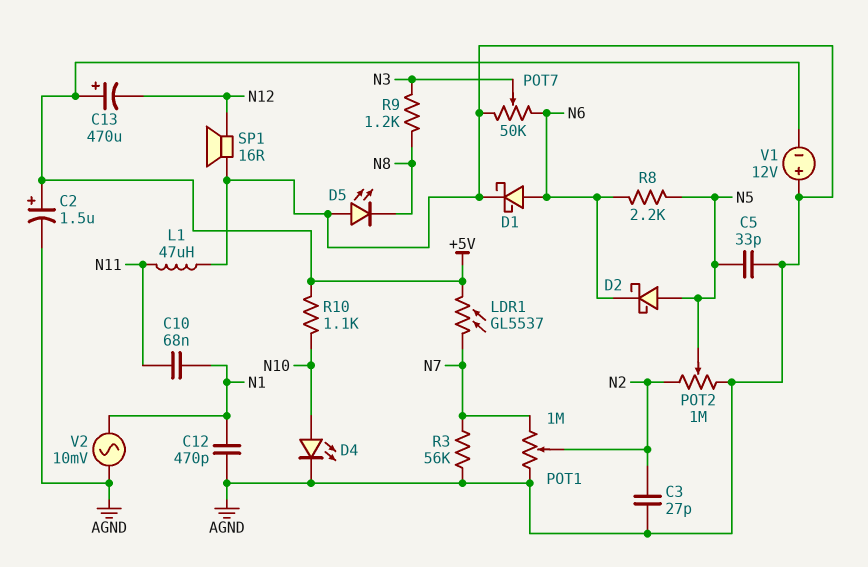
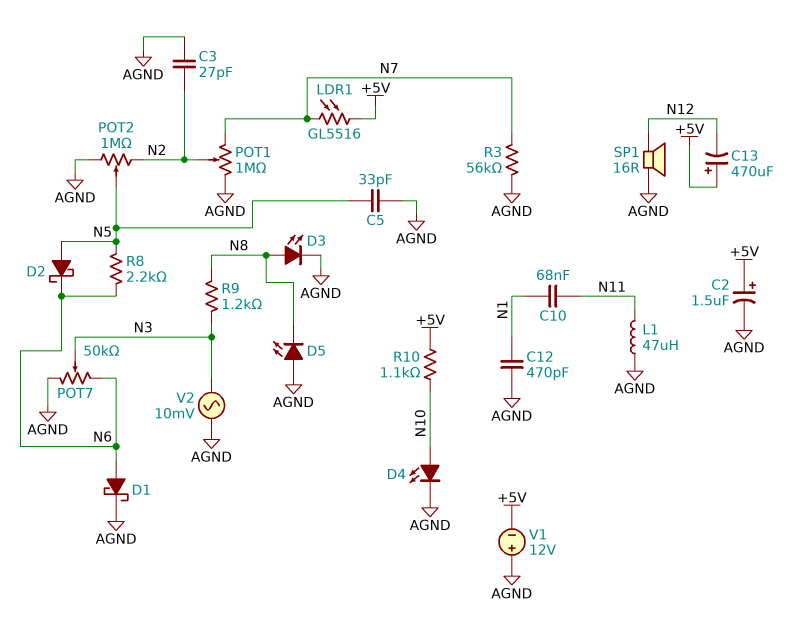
D3: none -> LED (A N8, K AGND)
LDR1: GL5537 (+5V, N7) -> GL5516 (+5V, N7)
V2: AC 10mV (AGND, N1) -> AC 10mV (AGND, N3)

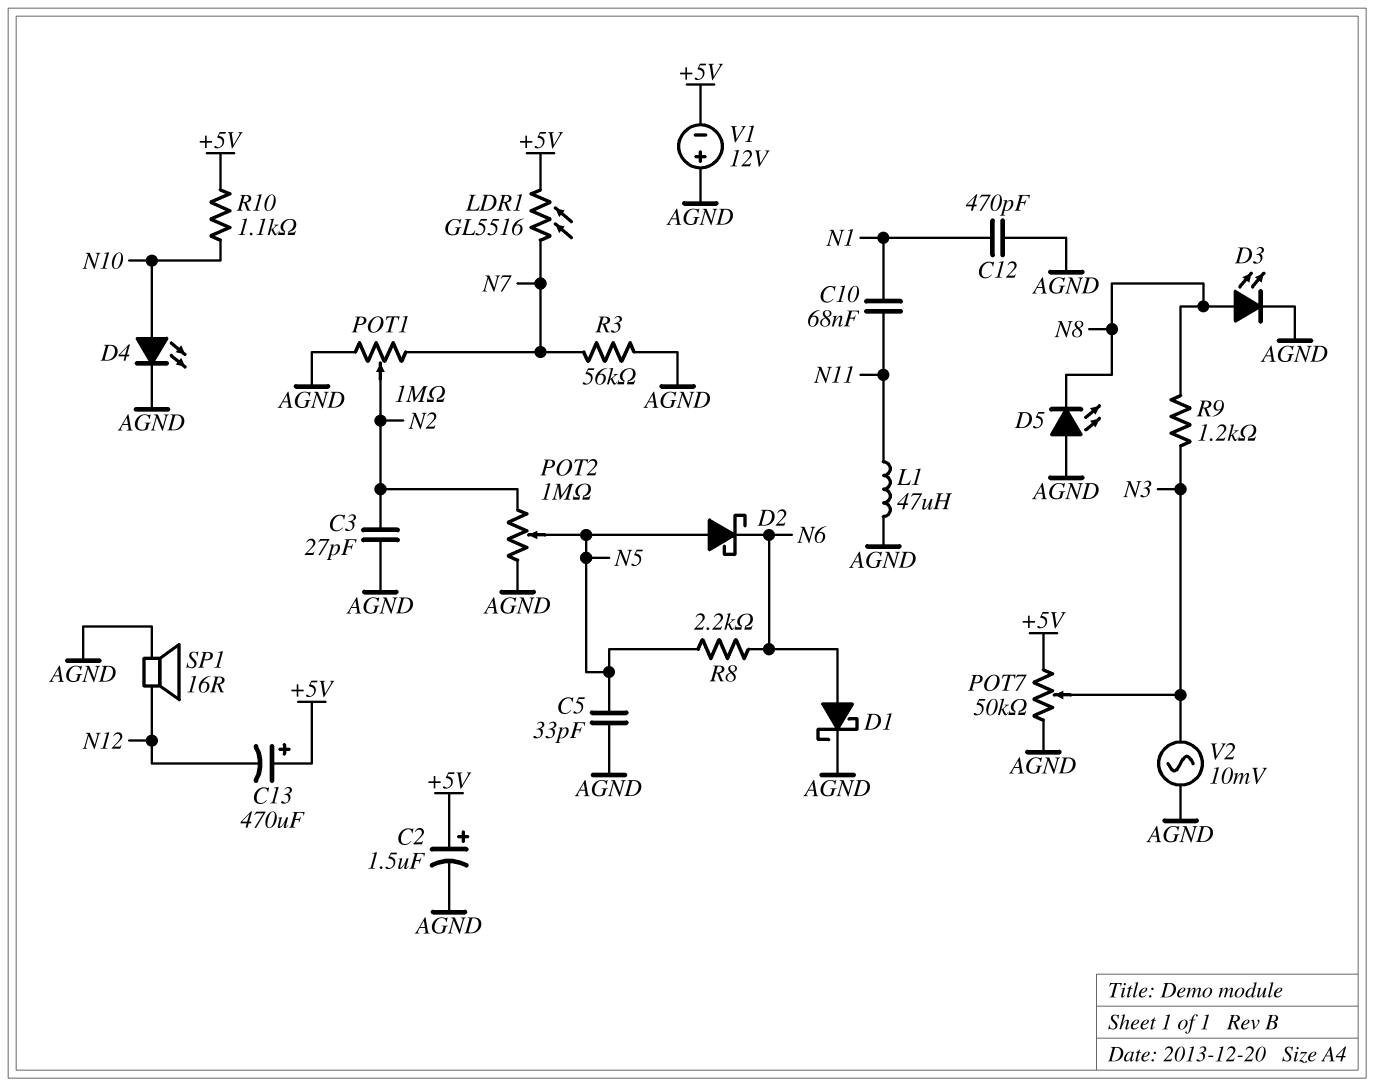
POT7: 50k (AGND, N6, wiper N3) -> 50k (+5V, AGND, wiper N3)

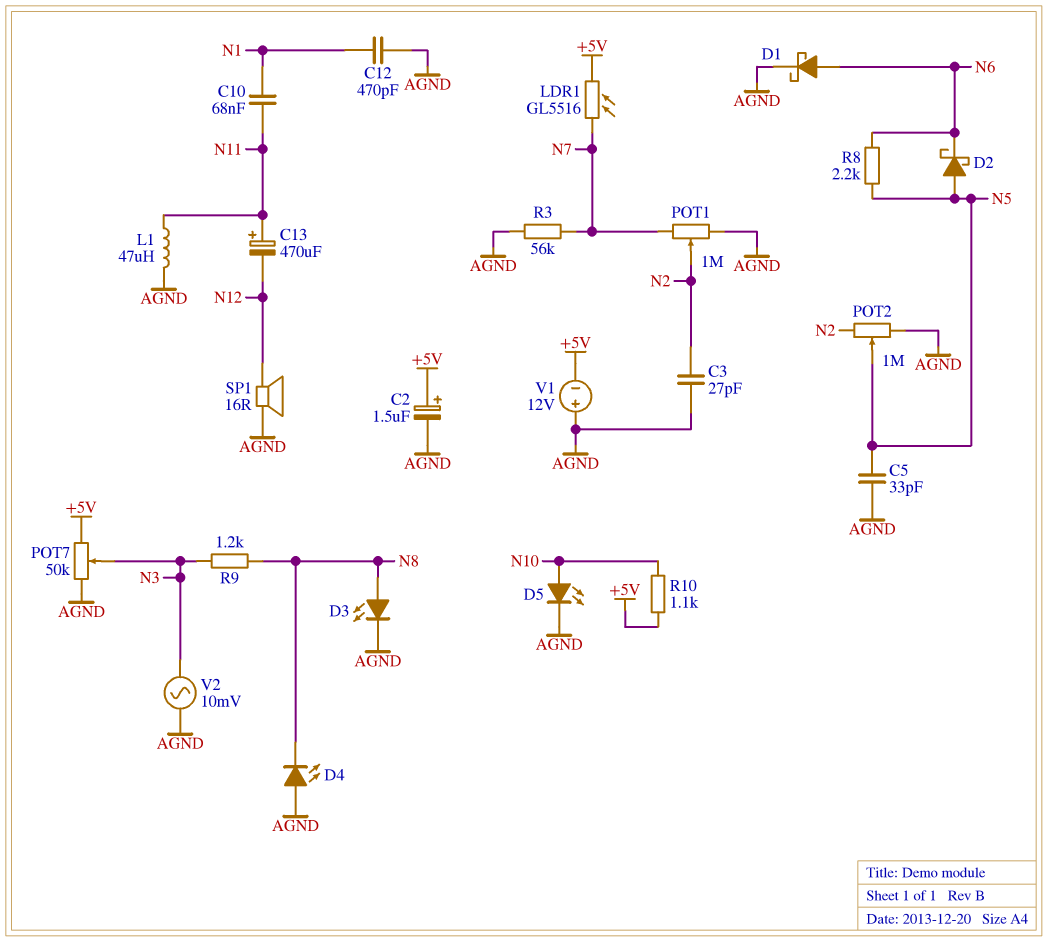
C13: 470uF (plus +5V, minus N12) -> 470uF (plus N11, minus N12)
D4: LED (A N10, K AGND) -> LED (A AGND, K N8)
D5: LED (A AGND, K N8) -> LED (A N10, K AGND)

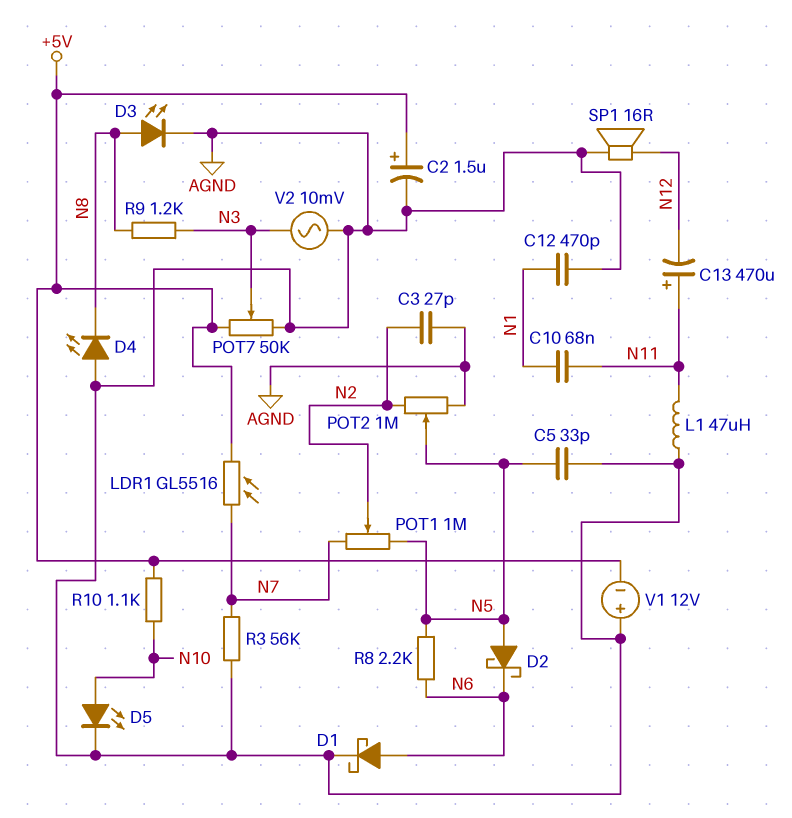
POT1: 1M (AGND, N7, wiper N2) -> 1M (N5, N7, wiper N2)

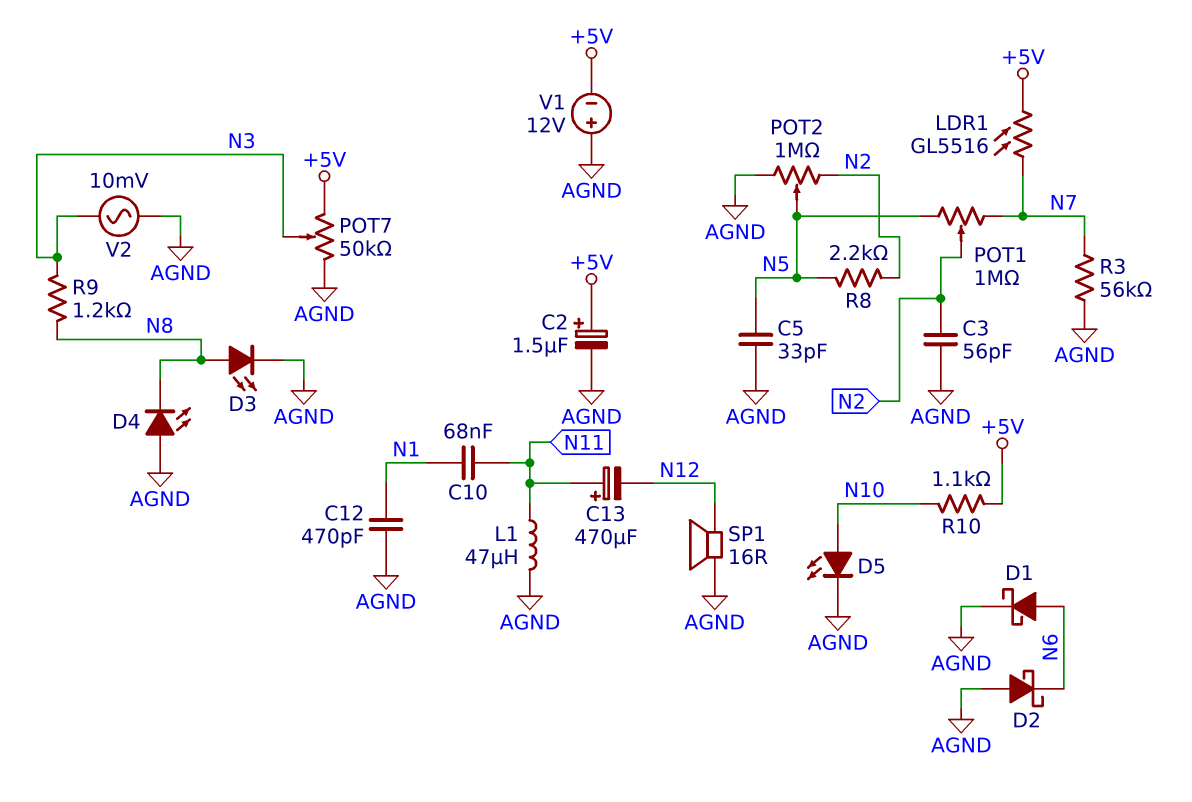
C3: 27pF (AGND, N2) -> 56pF (AGND, N2)
D2: schottky (A N5, K N6) -> schottky (A AGND, K N6)
R8: 2.2k (N5, N6) -> 2.2k (N2, N5)

